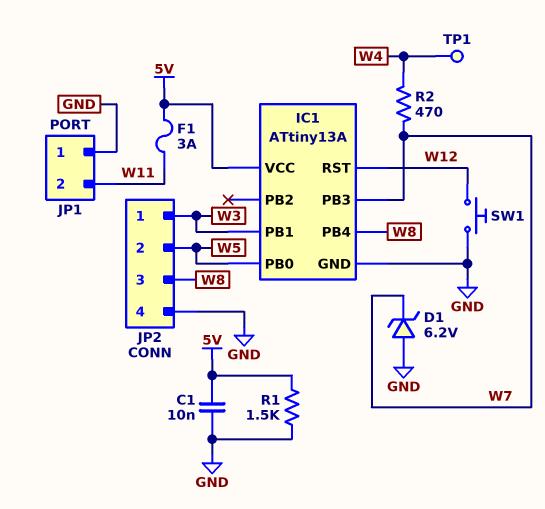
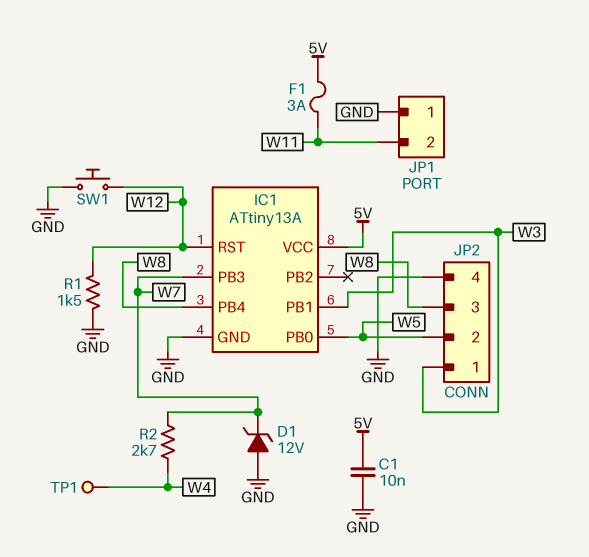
D1: zener 6.2V (A GND, K W7) -> zener 12V (A GND, K W7)
R1: 1.5k (5V, GND) -> 1.5k (GND, W12)
R2: 470 (W4, W7) -> 2.7k (W4, W7)

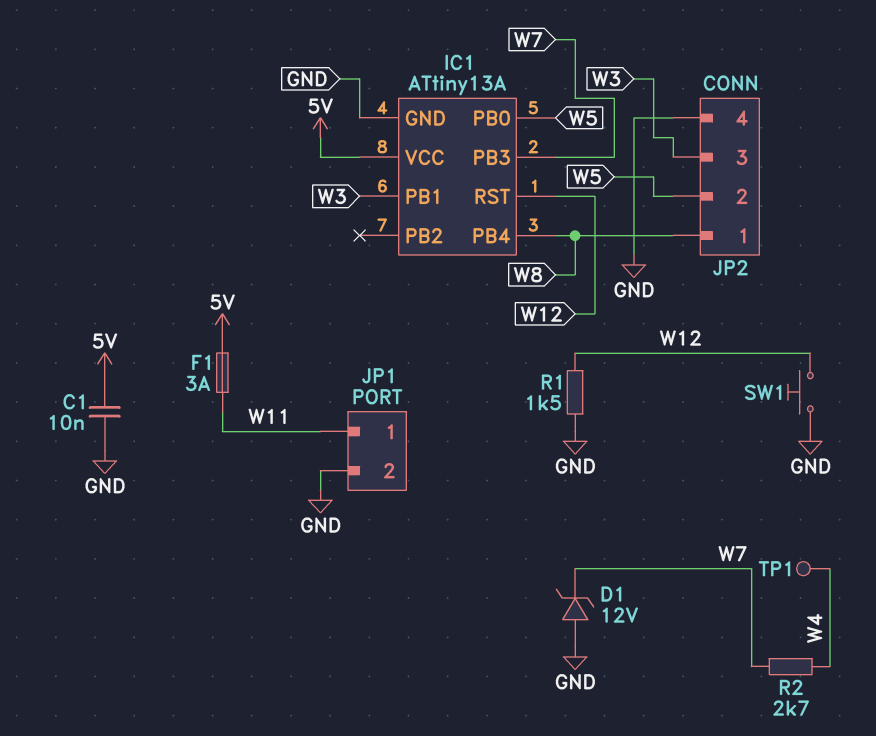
JP1 pin 1: GND -> W11
JP1 pin 2: W11 -> GND
JP2 pin 1: W3 -> W8
JP2 pin 3: W8 -> W3

